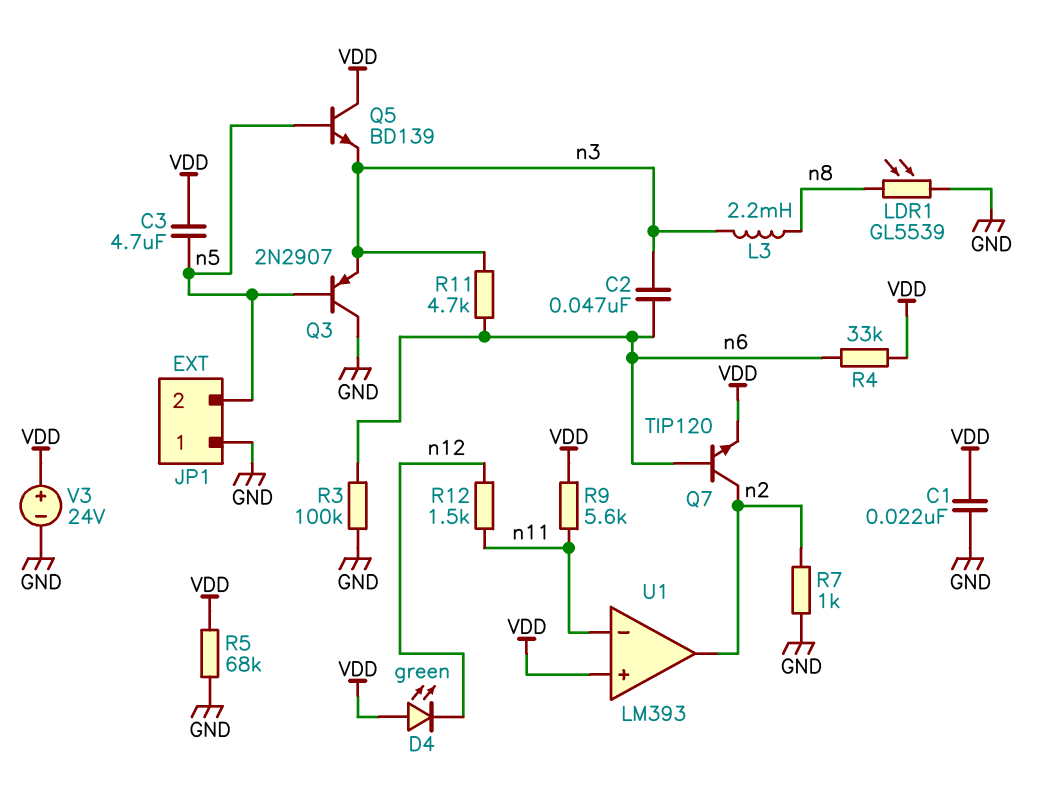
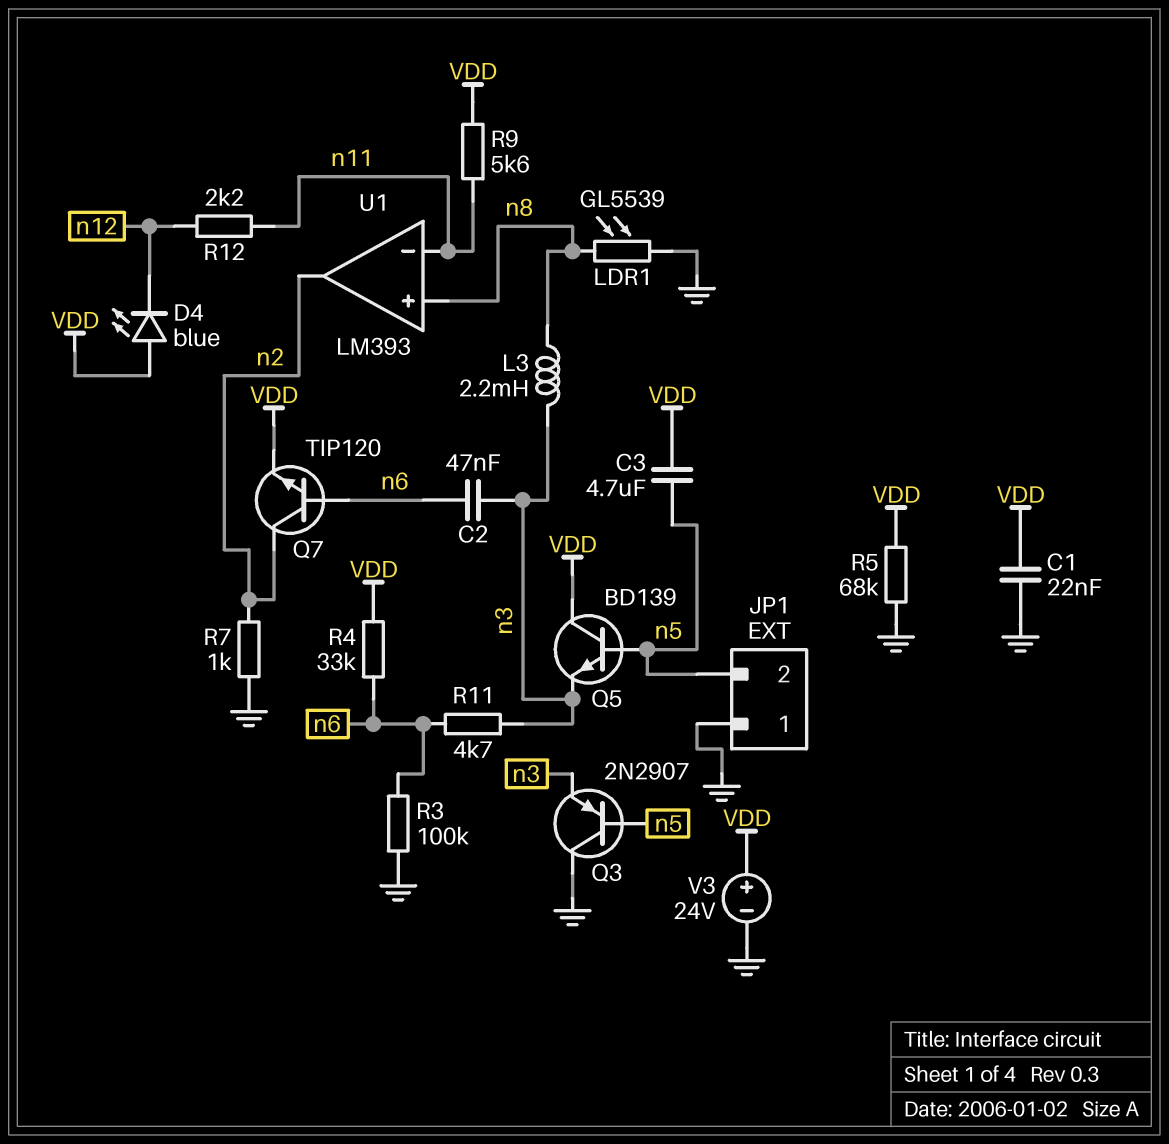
D4: LED green (A VDD, K n12) -> LED blue (A VDD, K n12)
R12: 1.5k (n11, n12) -> 2.2k (n11, n12)
U1 pin in+: VDD -> n8

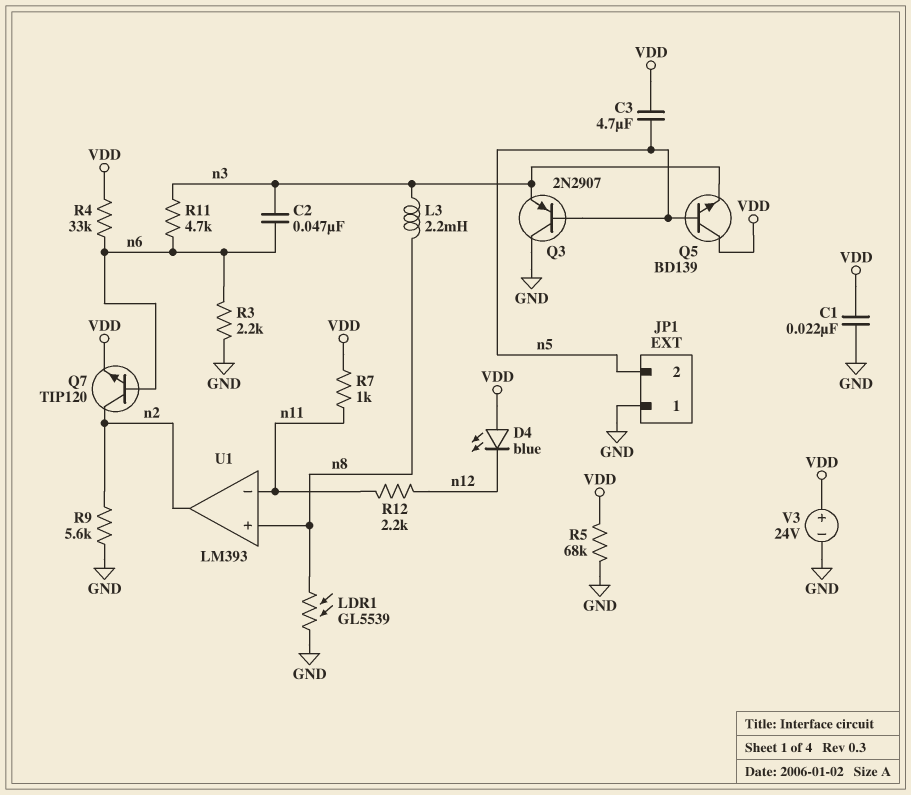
R3: 100k (GND, n6) -> 2.2k (GND, n6)
R7: 1k (GND, n2) -> 1k (VDD, n11)
R9: 5.6k (VDD, n11) -> 5.6k (GND, n2)

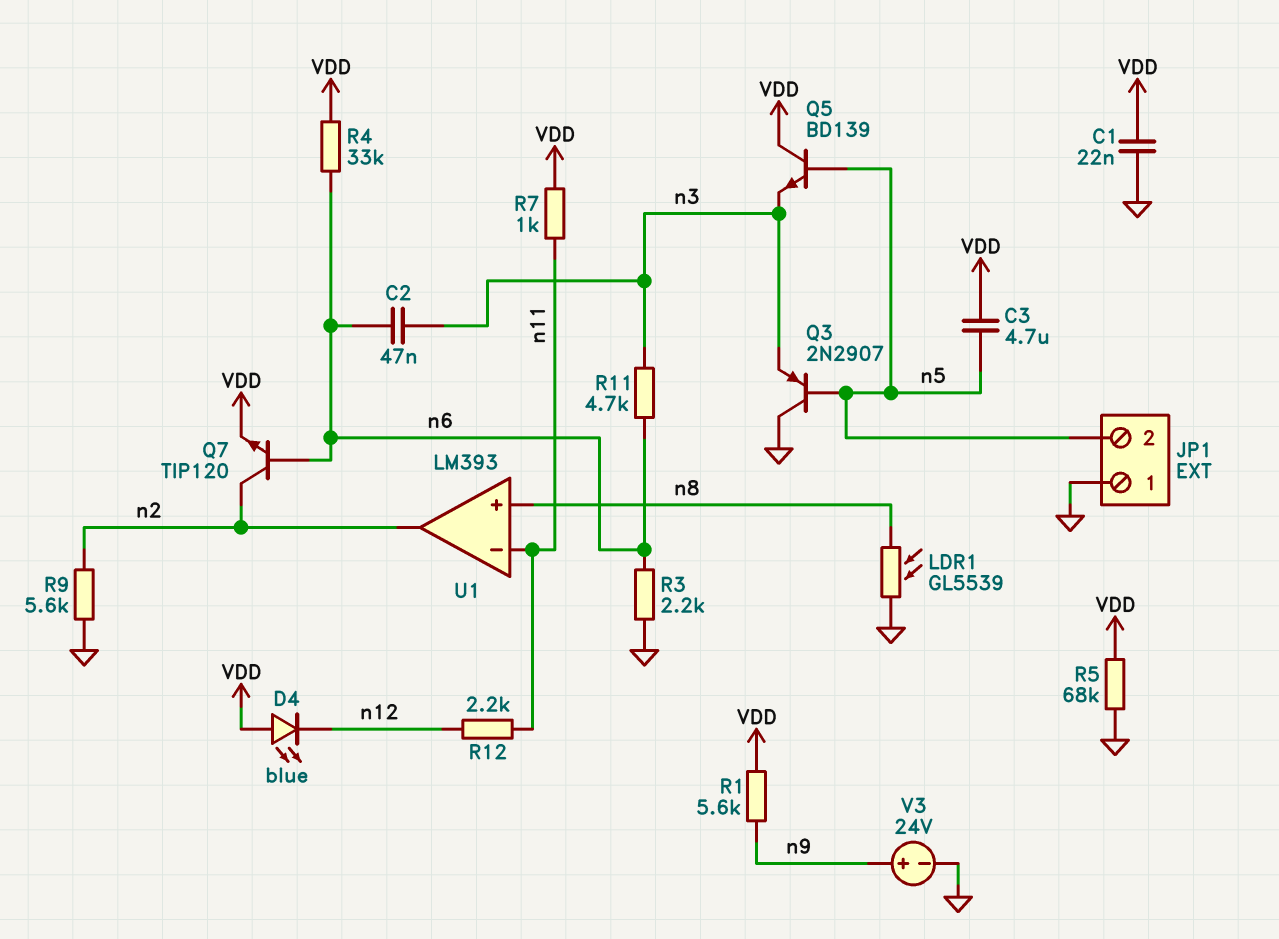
L3: 2.2mH (n3, n8) -> none
R1: none -> 5.6k (VDD, n9)
V3: 24V (plus VDD, minus GND) -> 24V (plus n9, minus GND)

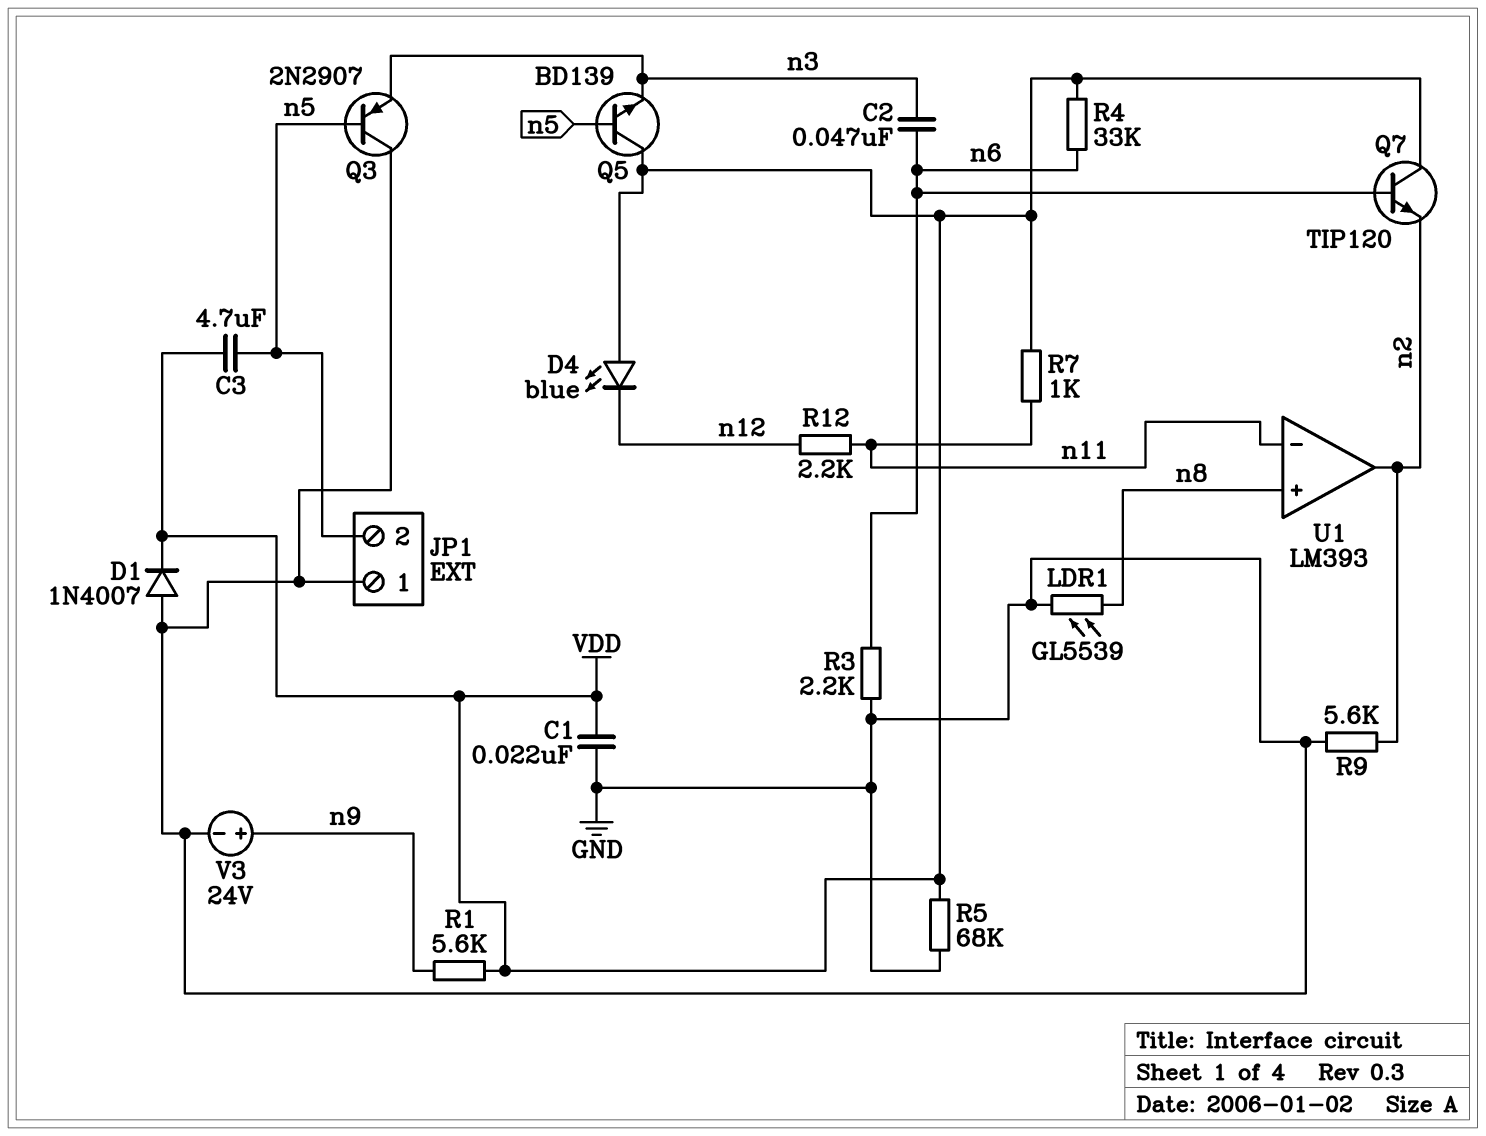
D1: none -> diode 1N4007 (A GND, K VDD)
Q7: NPN TIP120 (B n6, C n2, E VDD) -> NPN TIP120 (B n6, C VDD, E n2)
R11: 4.7k (n3, n6) -> none

